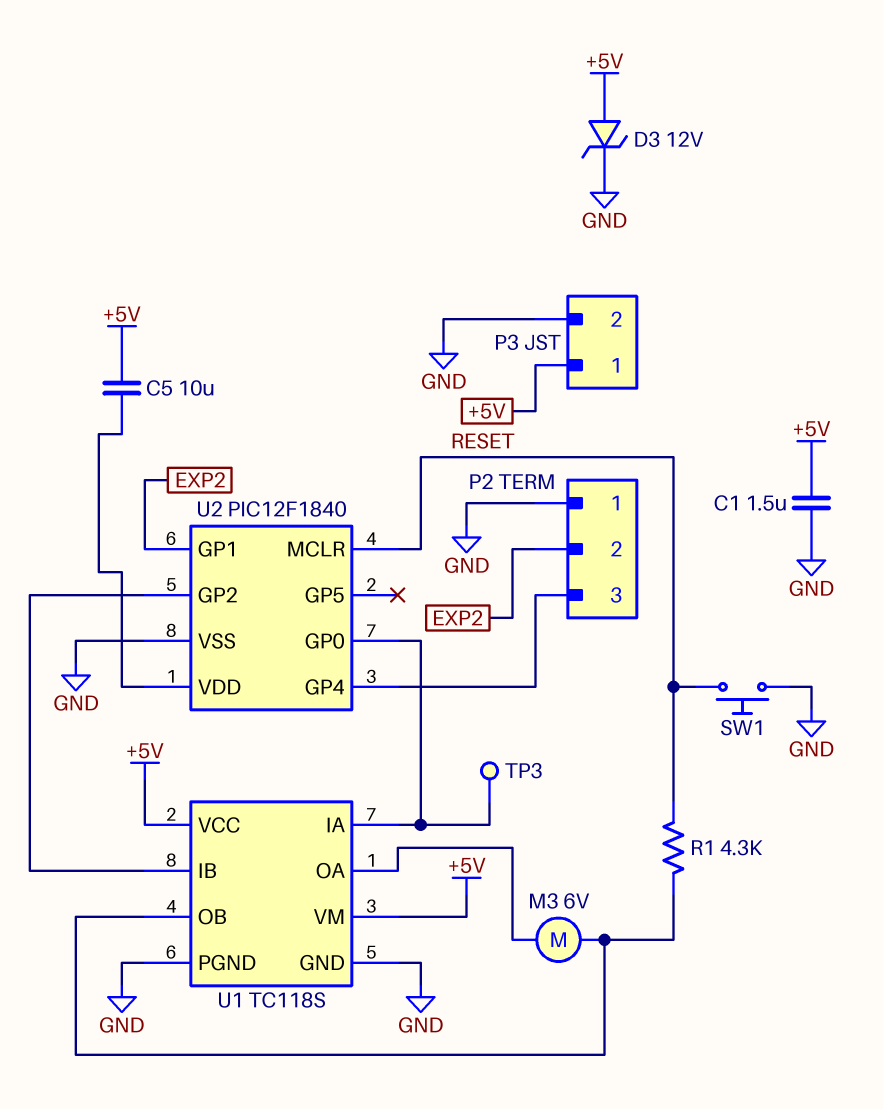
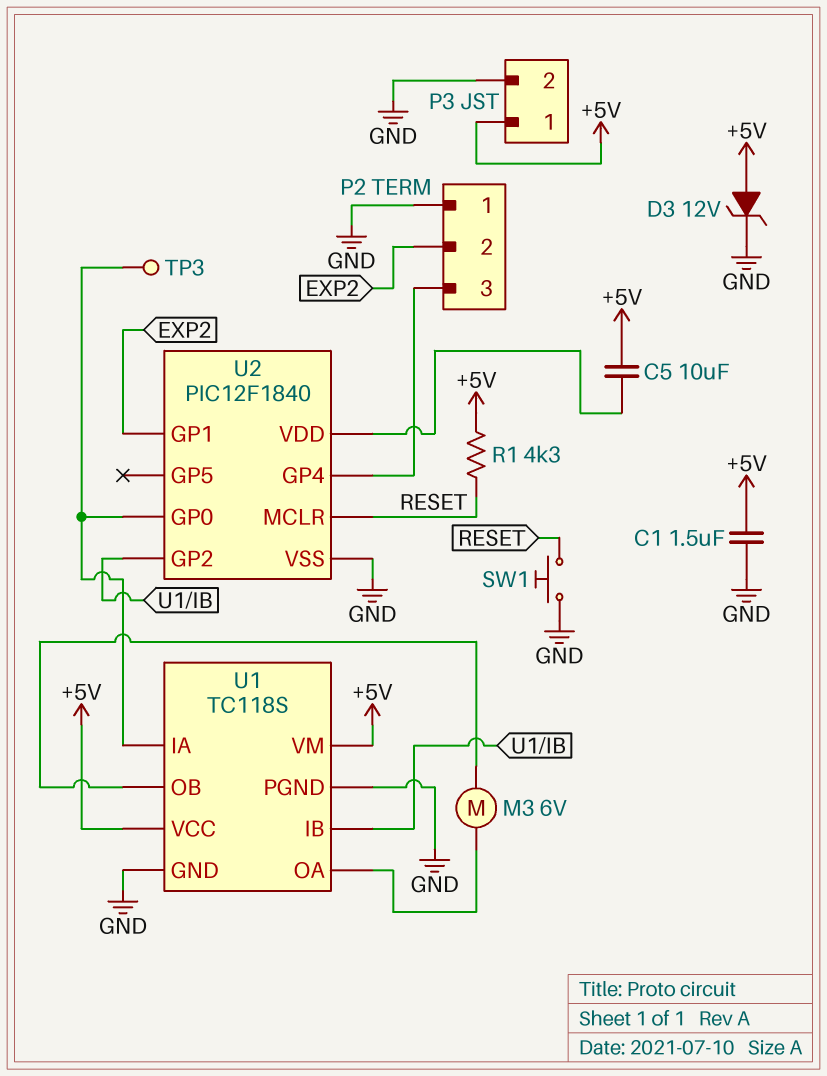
R1: 4.3k (RESET, U1/OB) -> 4.3k (+5V, RESET)

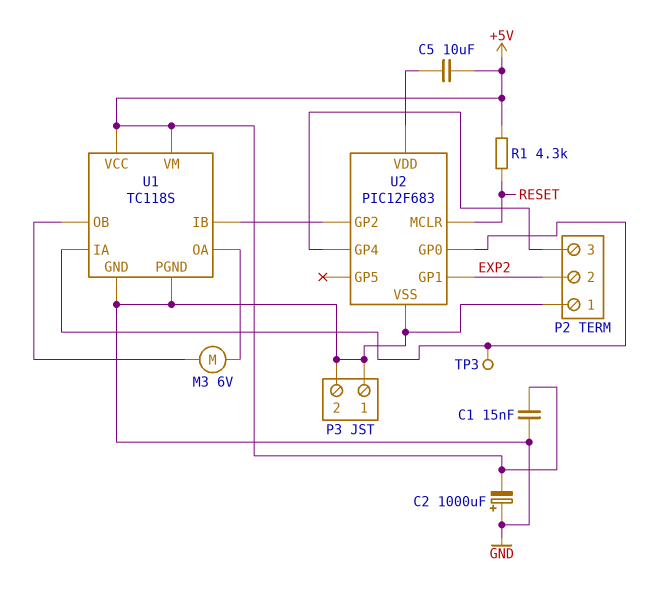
C1: 1.5uF (+5V, GND) -> 15nF (+5V, GND)
C2: none -> 1000uF (plus GND, minus +5V)
D3: zener 12V (A +5V, K GND) -> none
P3 pin 1: +5V -> GND
SW1: button (GND, RESET) -> none
U2: PIC12F1840 -> PIC12F683

